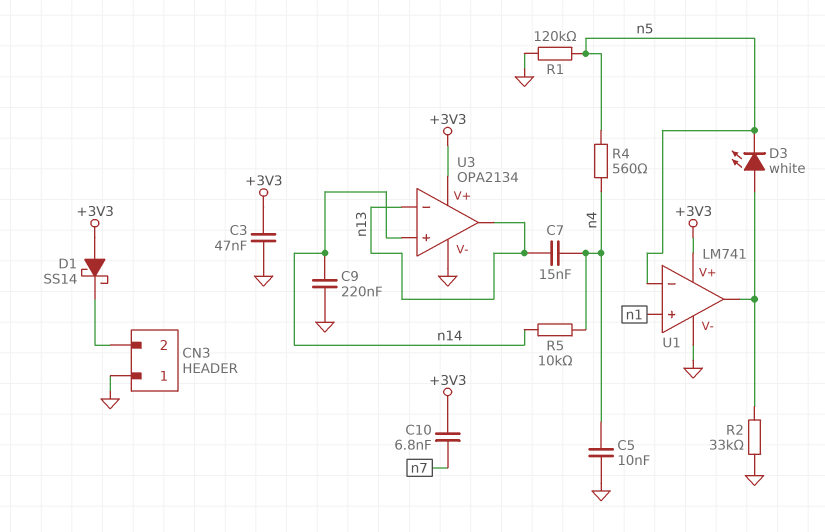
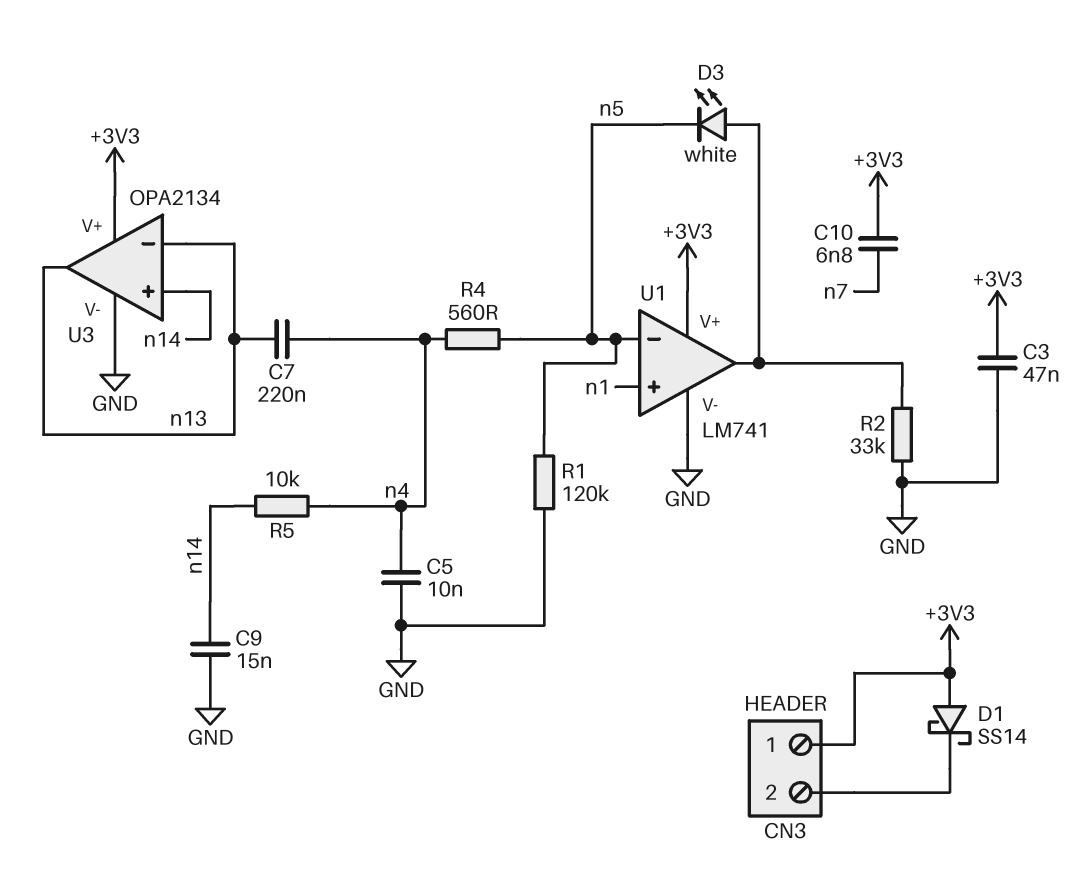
C7: 15nF (n4, n13) -> 220nF (n4, n13)
C9: 220nF (GND, n14) -> 15nF (GND, n14)
CN3 pin 1: GND -> +3V3

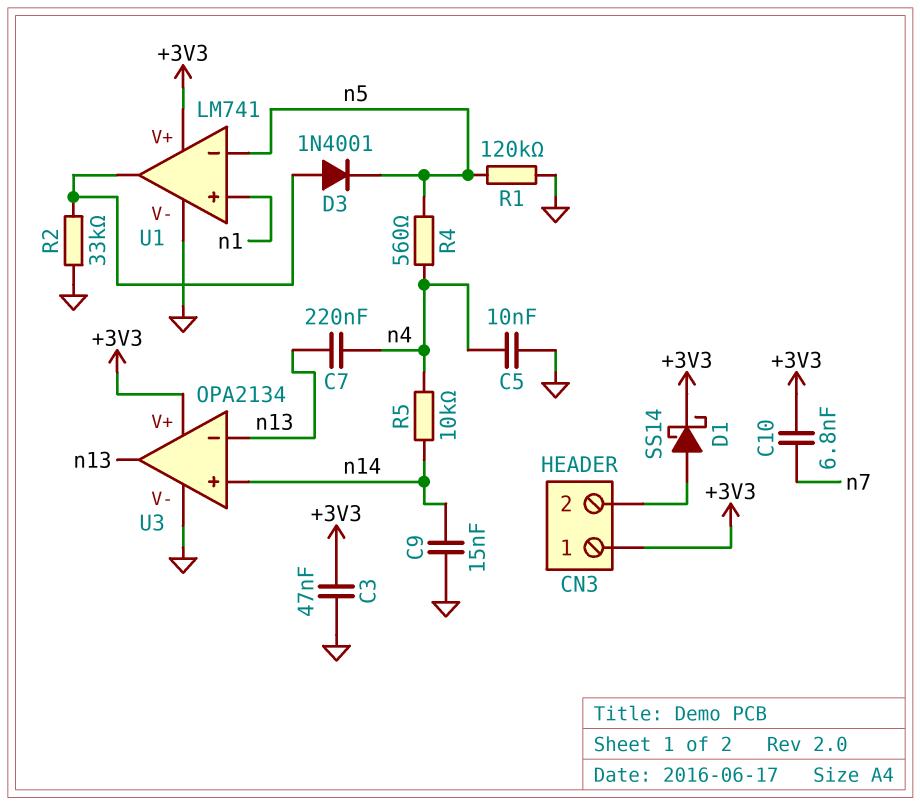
D1: schottky SS14 (A +3V3, K CN3/2) -> schottky SS14 (A CN3/2, K +3V3)
D3: LED white (A U1/out, K n5) -> diode 1N4001 (A U1/out, K n5)

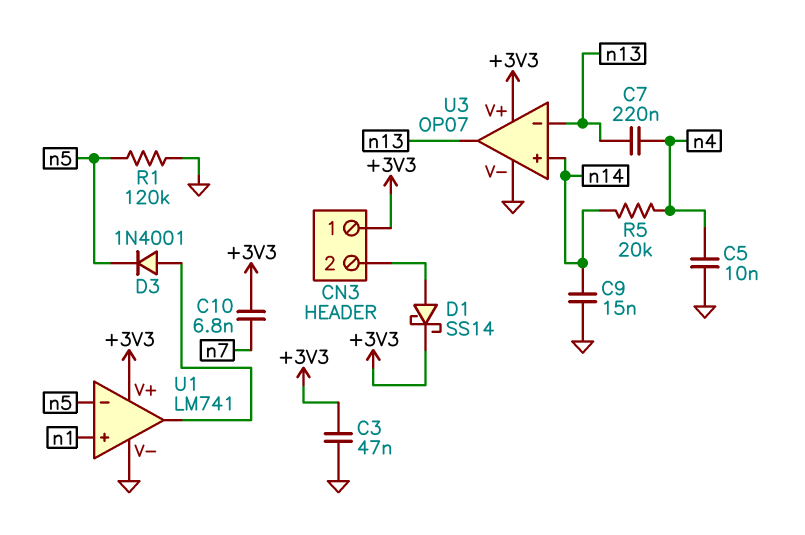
R2: 33k (GND, U1/out) -> none
R4: 560 (n4, n5) -> none
R5: 10k (n4, n14) -> 20k (n4, n14)
U3: OPA2134 -> OP07

